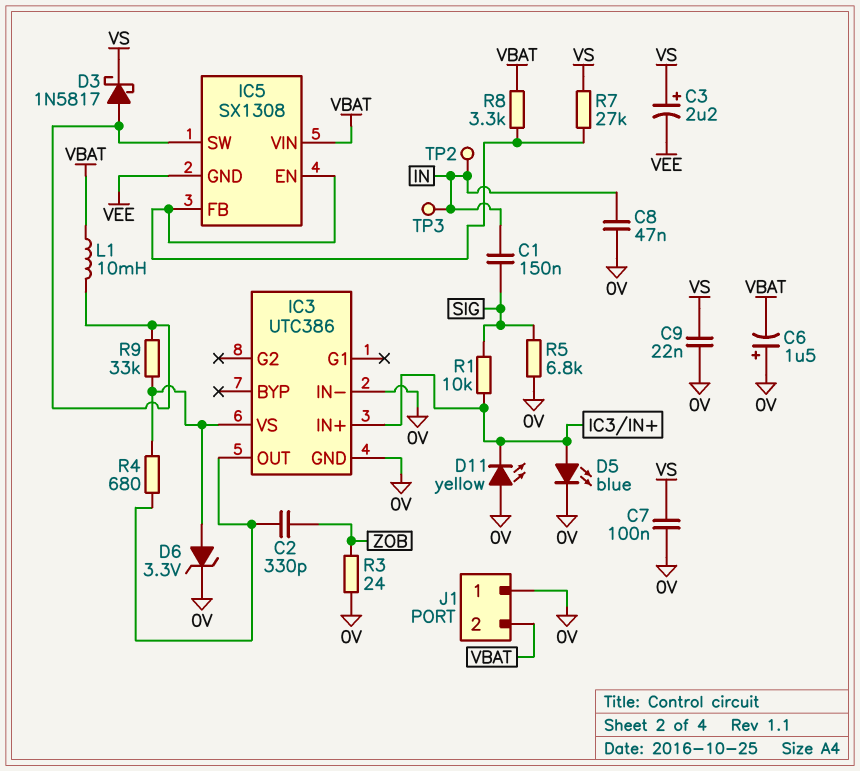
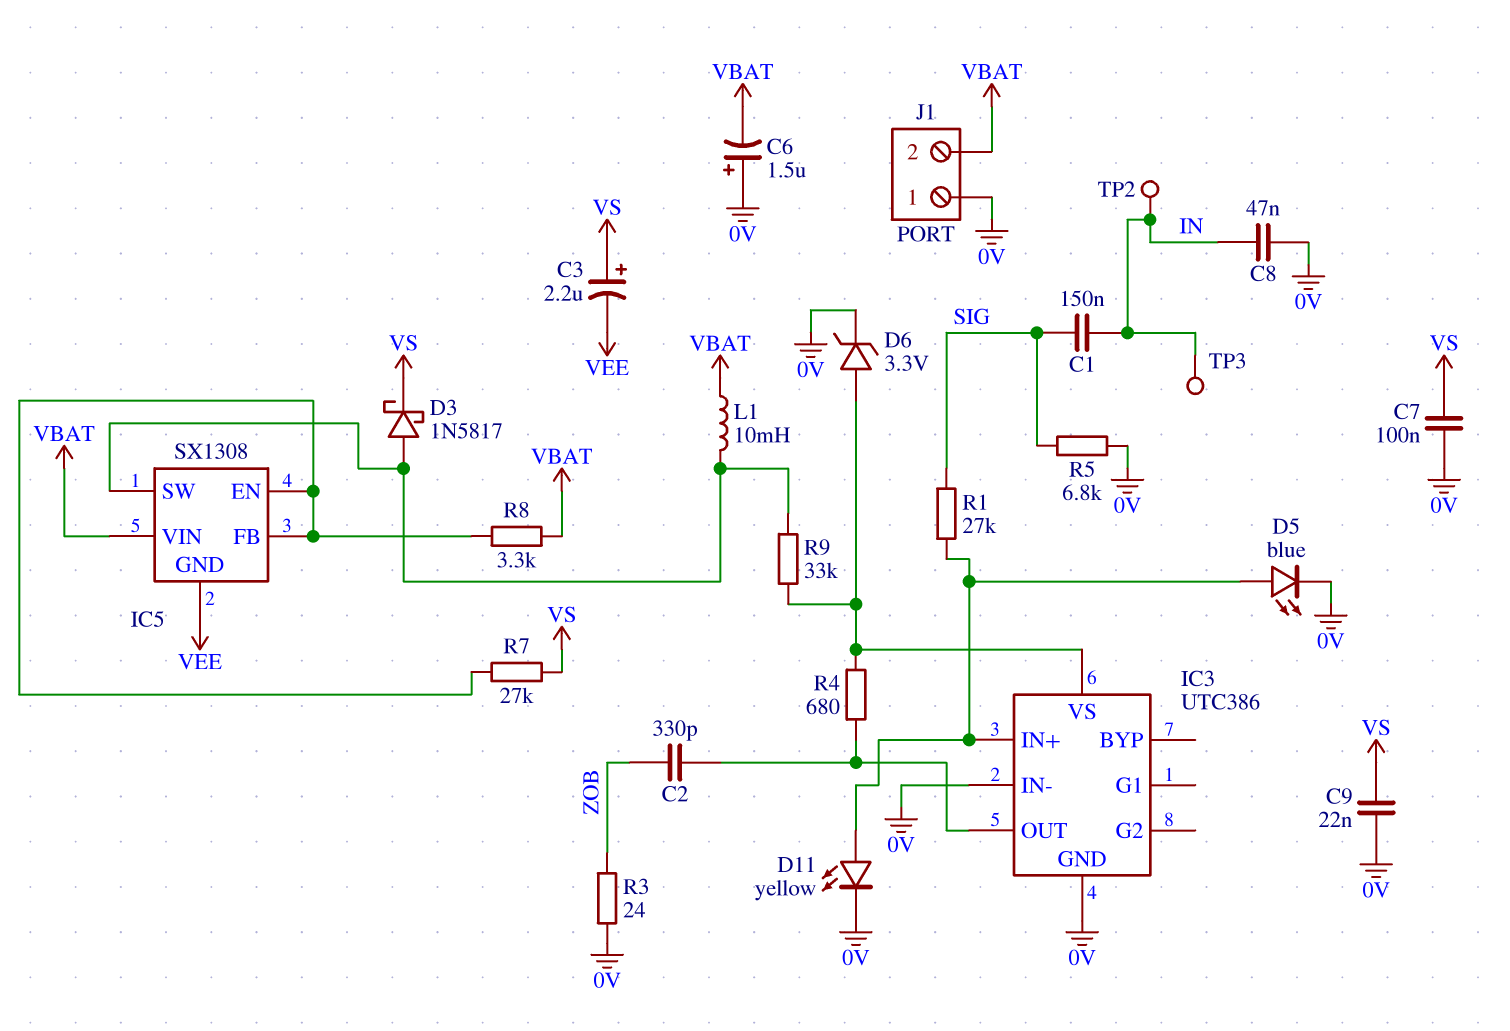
D11: LED yellow (A 0V, K IC3/IN+) -> LED yellow (A IC3/IN+, K 0V)
R1: 10k (IC3/IN+, SIG) -> 27k (IC3/IN+, SIG)

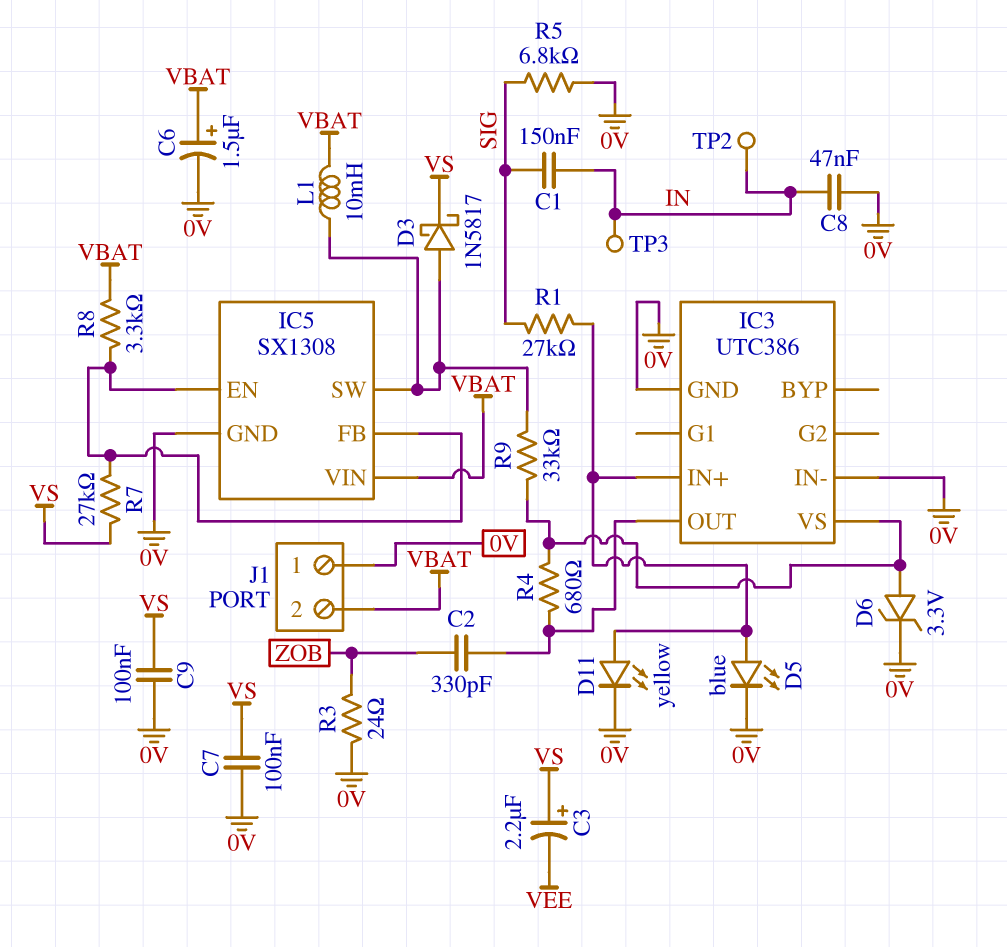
C6: 1.5uF (plus 0V, minus VBAT) -> 1.5uF (plus VBAT, minus 0V)
C9: 22nF (0V, VS) -> 100nF (0V, VS)
IC5 pin GND: VEE -> 0V

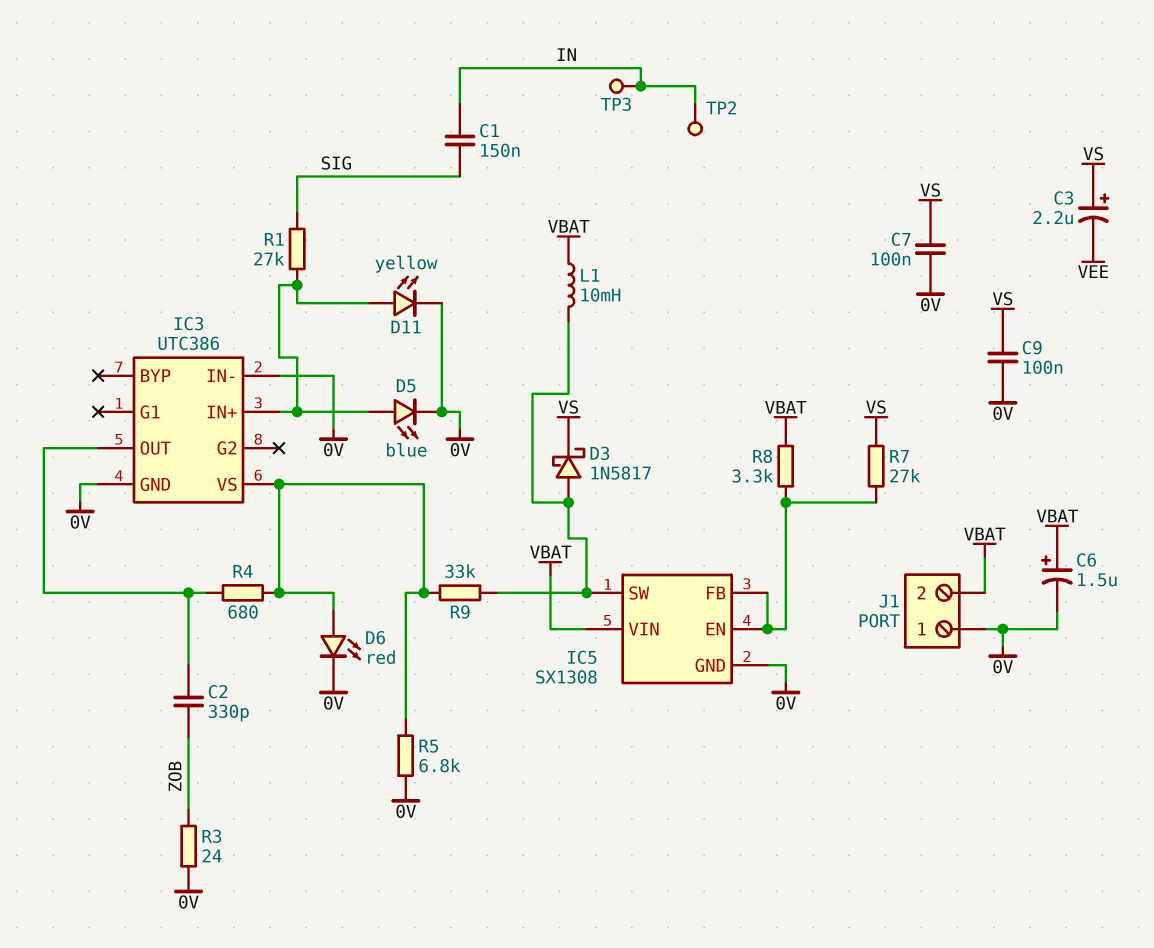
C8: 47nF (0V, IN) -> none
D6: zener 3.3V (A IC3/VS, K 0V) -> LED red (A IC3/VS, K 0V)
R5: 6.8k (0V, SIG) -> 6.8k (0V, IC3/VS)

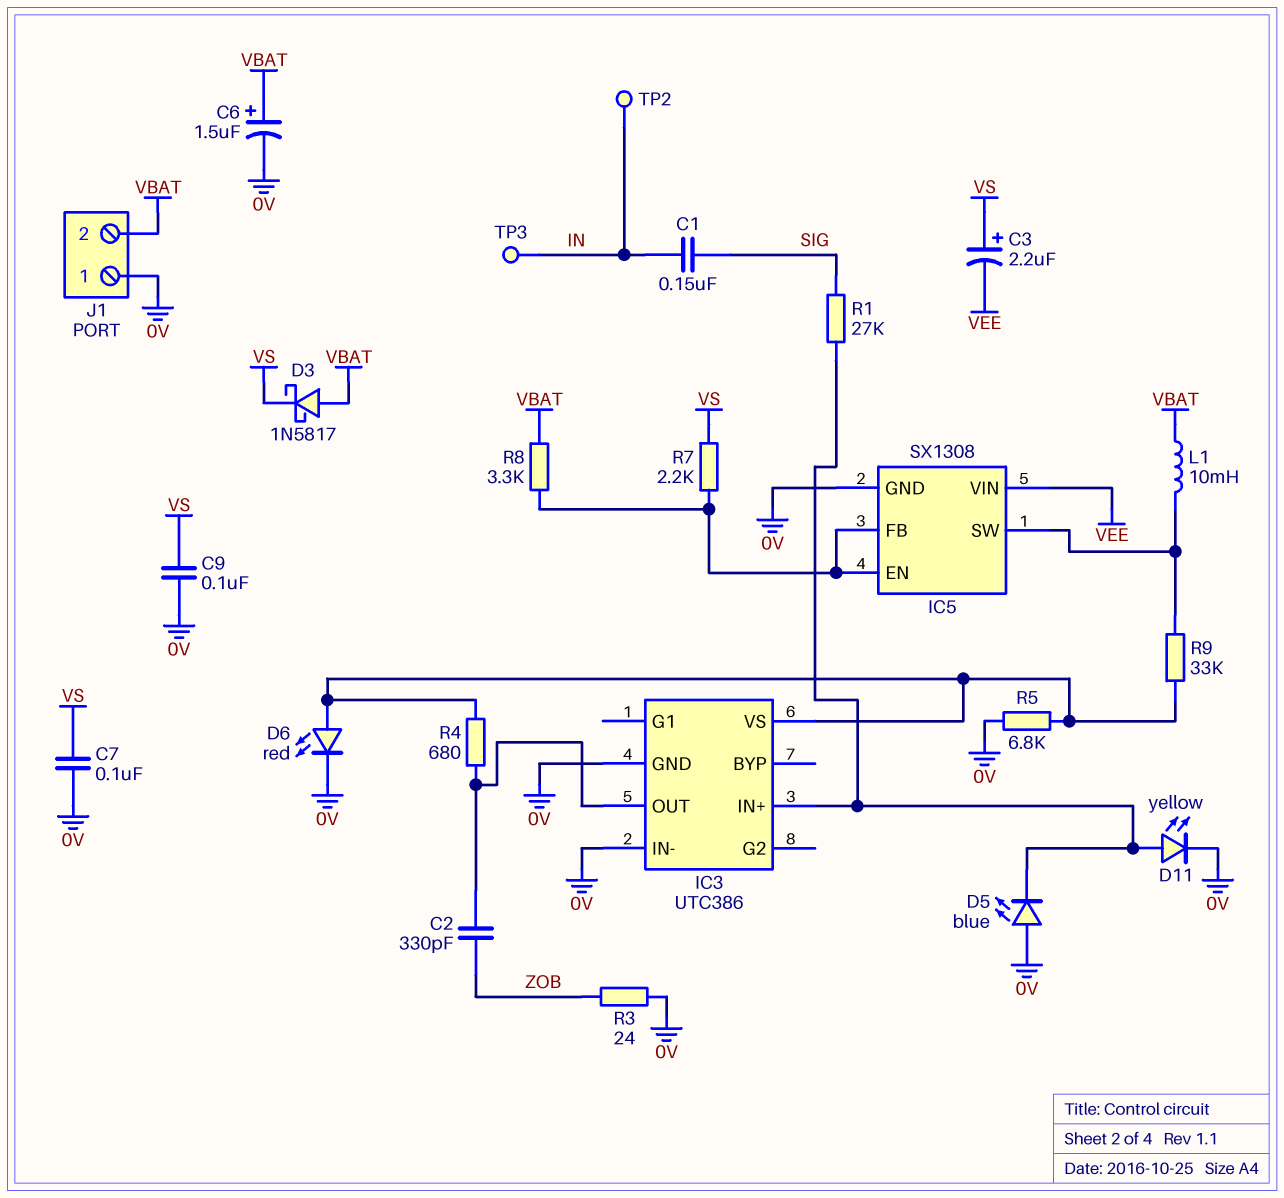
D3: schottky 1N5817 (A IC5/SW, K VS) -> schottky 1N5817 (A VBAT, K VS)
D5: LED blue (A IC3/IN+, K 0V) -> LED blue (A 0V, K IC3/IN+)
IC5 pin VIN: VBAT -> VEE
R7: 27k (IC5/EN, VS) -> 2.2k (IC5/EN, VS)

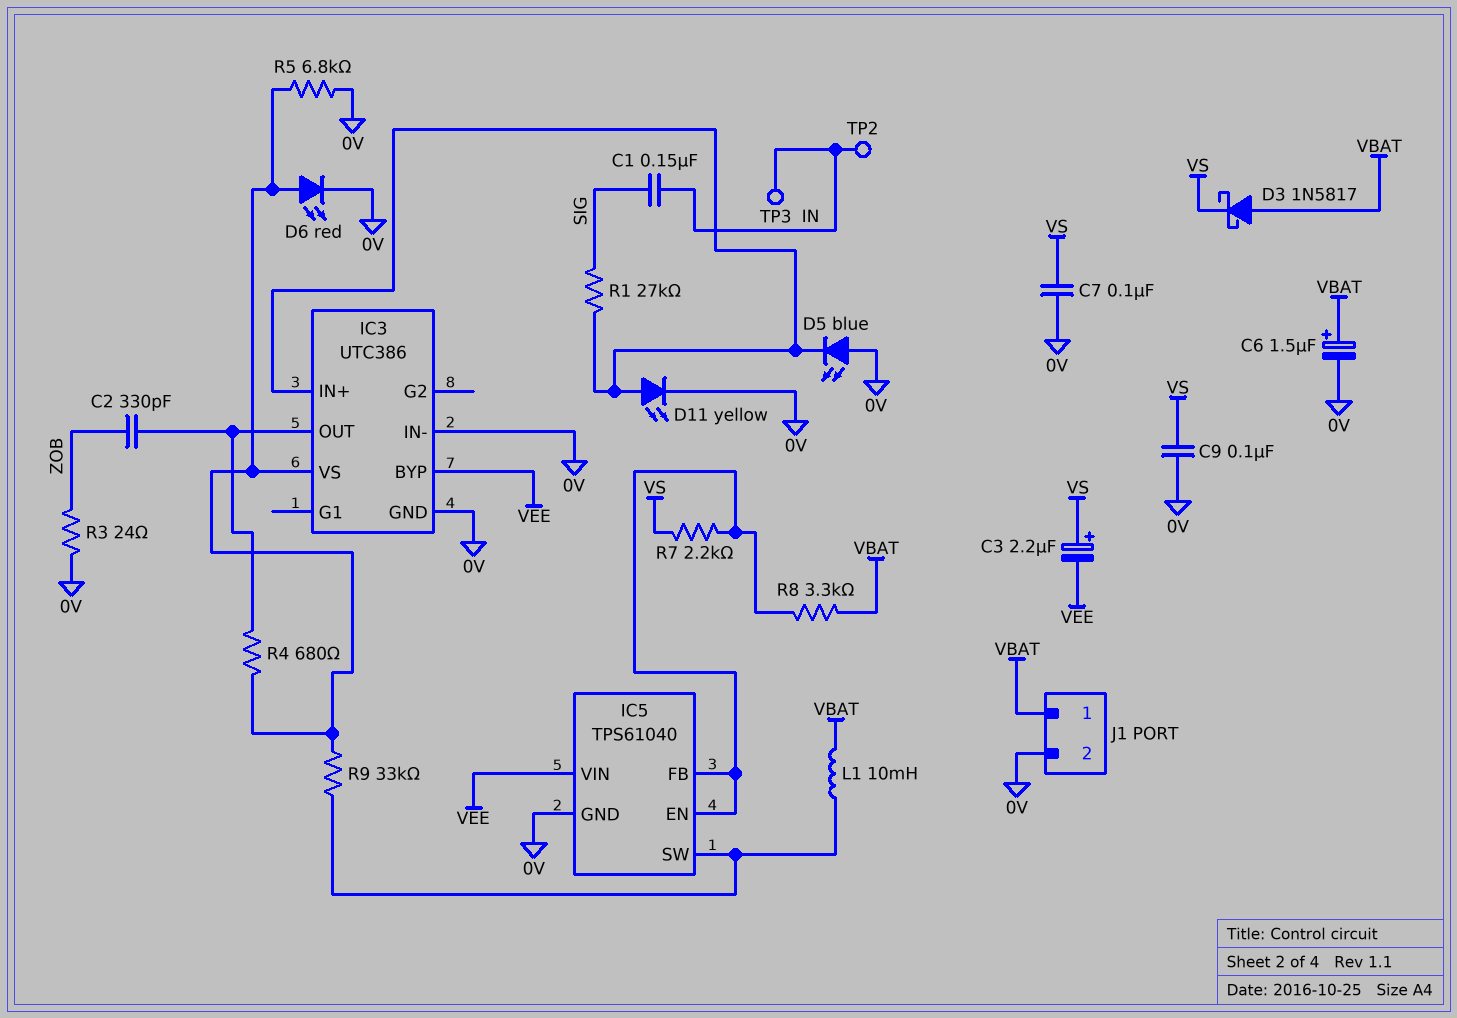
IC3 pin BYP: none -> VEE
IC5: SX1308 -> TPS61040
J1 pin 1: 0V -> VBAT
J1 pin 2: VBAT -> 0V

